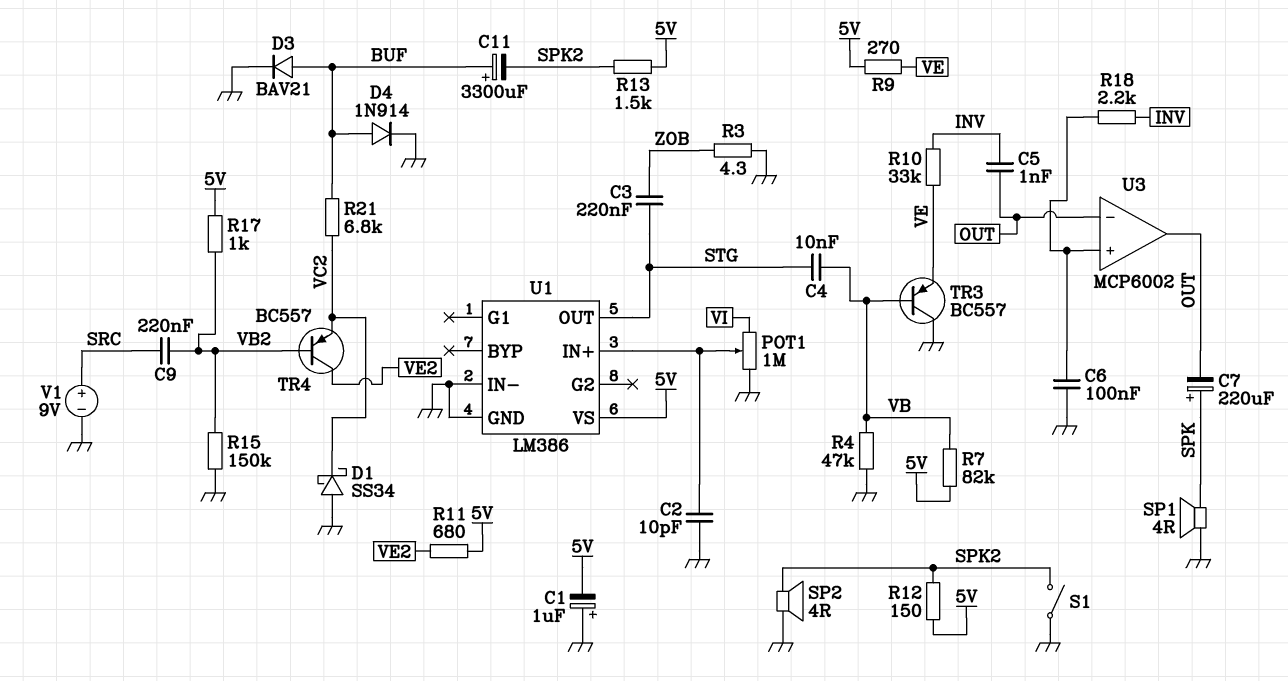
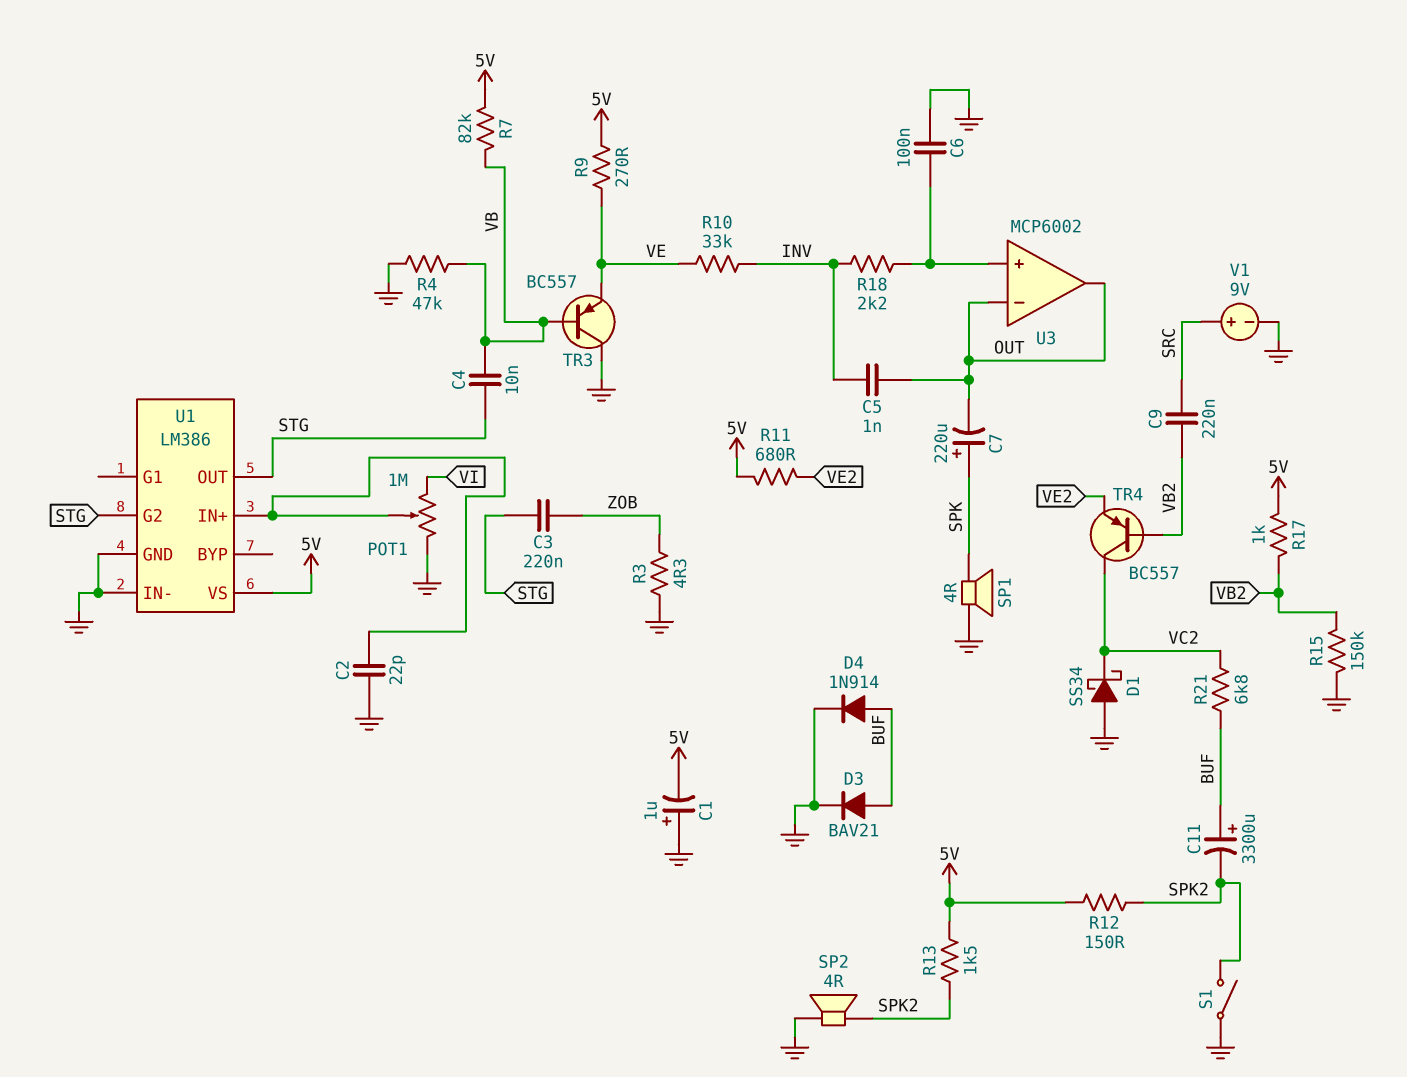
C2: 10pF (GND, U1/IN+) -> 22pF (GND, U1/IN+)
TR4: PNP BC557 (B VB2, C VE2, E VC2) -> PNP BC557 (B VB2, C VC2, E VE2)
U1 pin G2: none -> STG

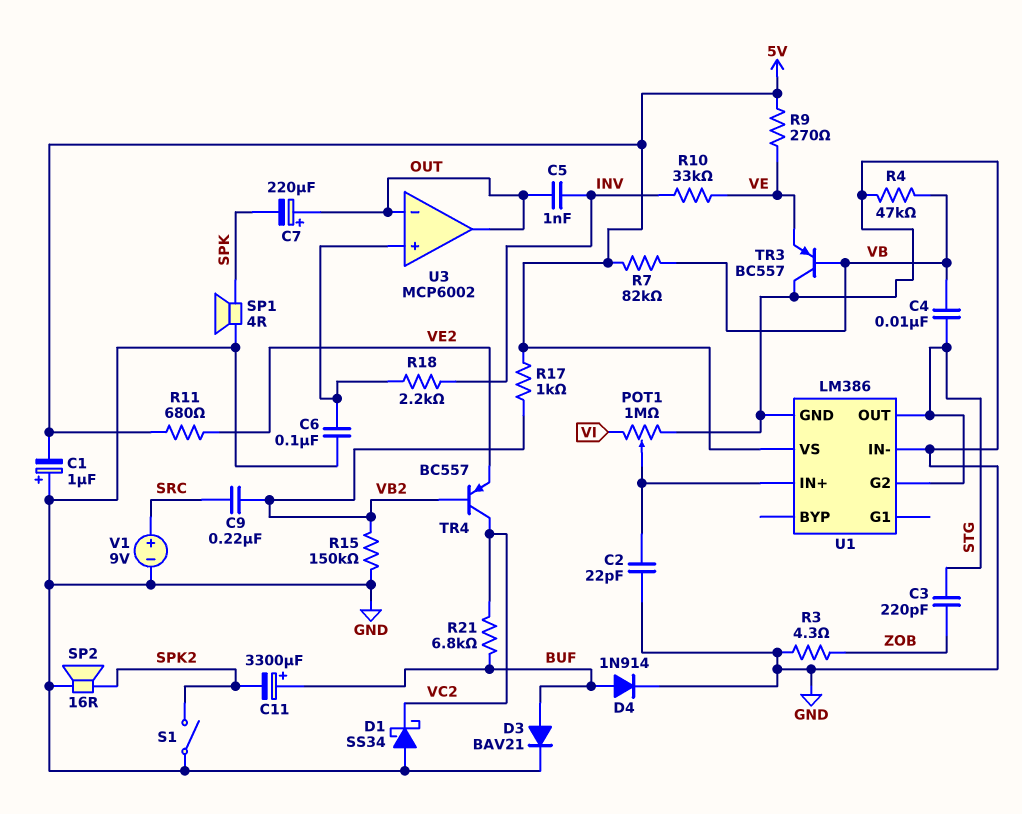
C3: 220nF (STG, ZOB) -> 220pF (STG, ZOB)
C7: 220uF (plus SPK, minus OUT) -> 220uF (plus OUT, minus SPK)
R12: 150 (5V, SPK2) -> none
R13: 1.5k (5V, SPK2) -> none
SP2: speaker 4R (GND, SPK2) -> speaker 16R (GND, SPK2)

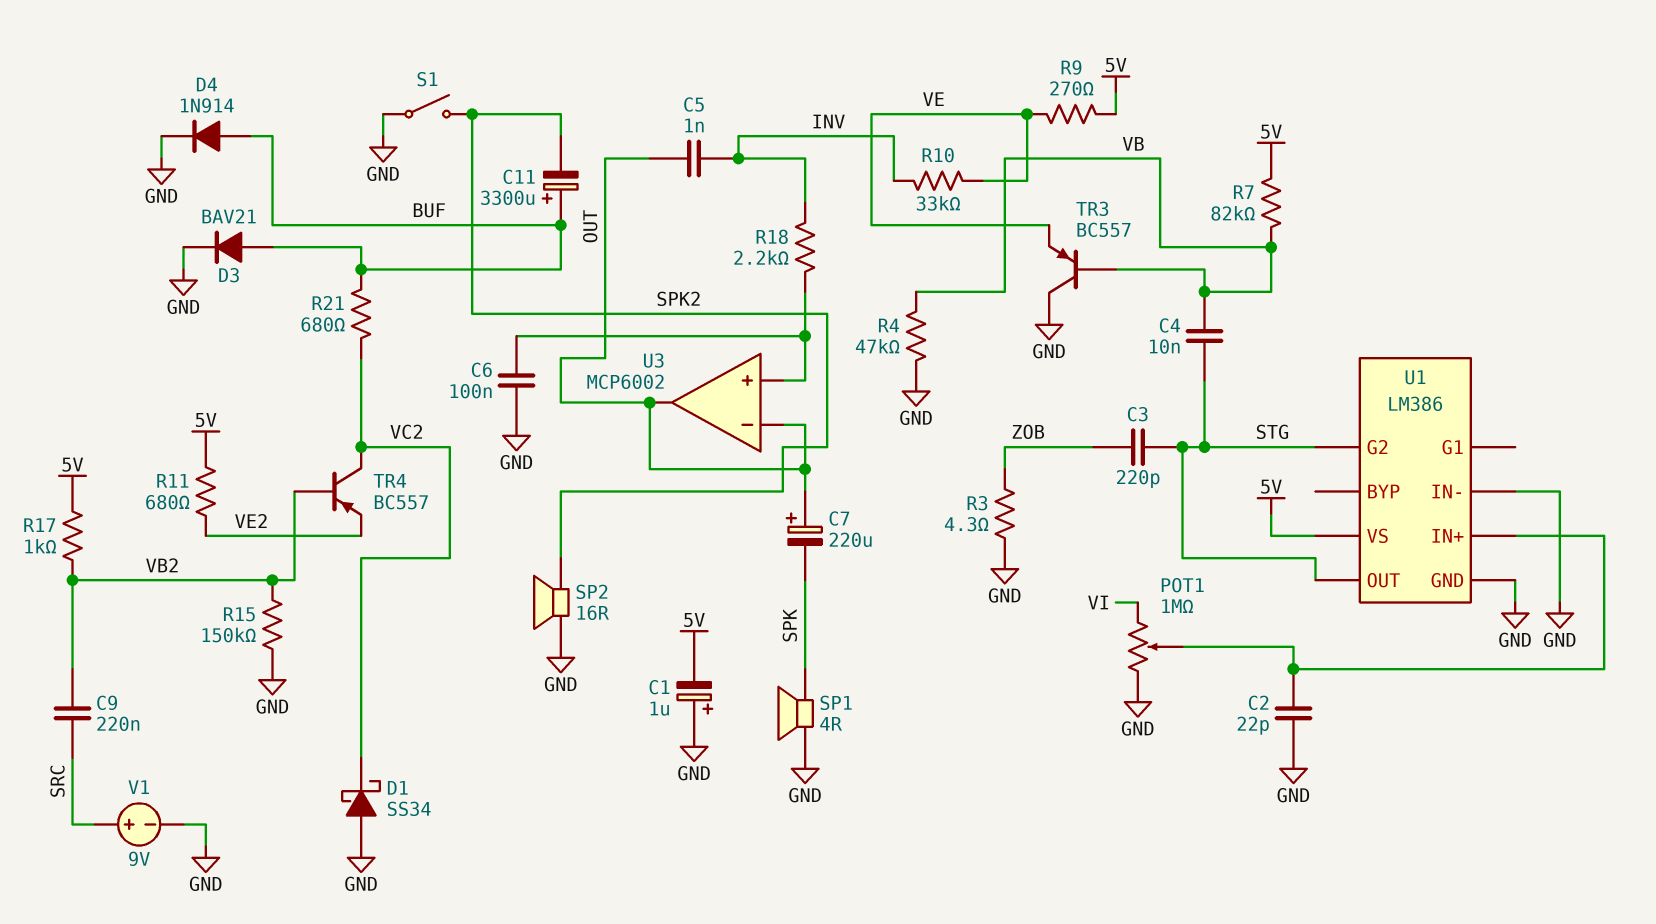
R21: 6.8k (BUF, VC2) -> 680 (BUF, VC2)

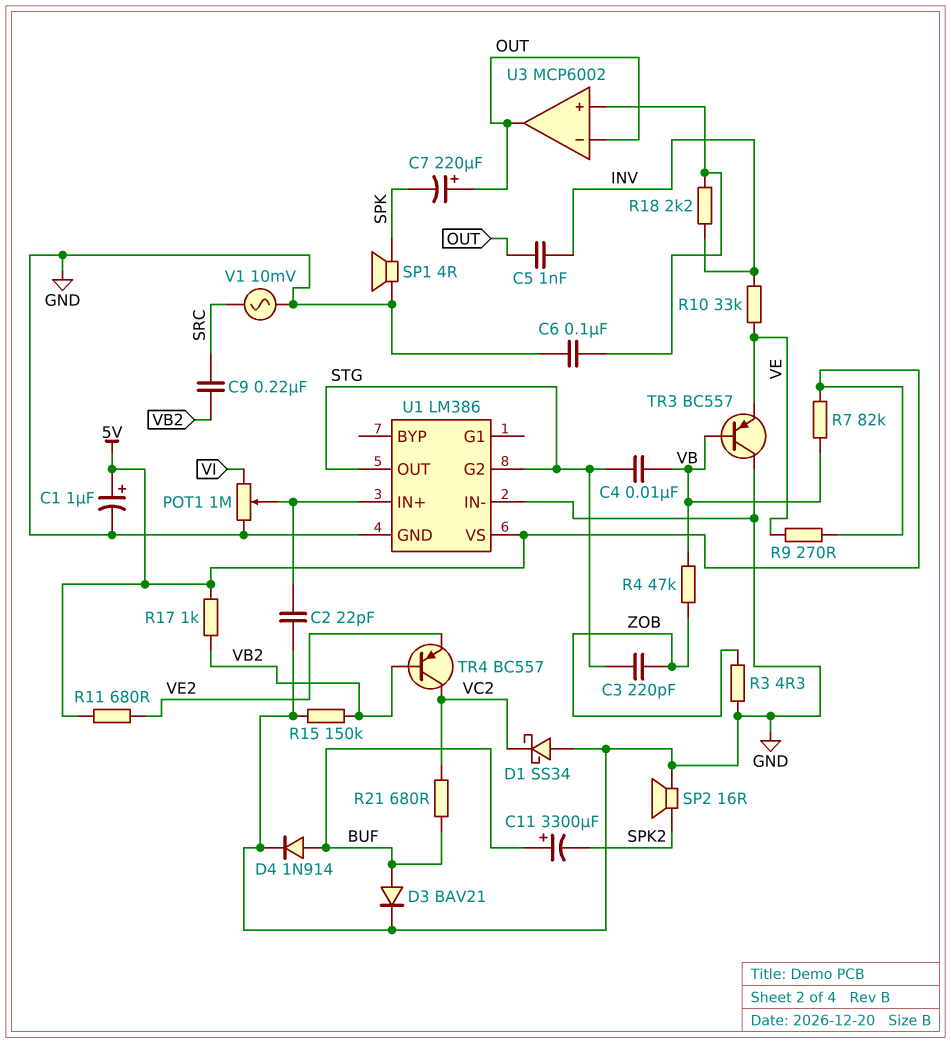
C1: 1uF (plus GND, minus 5V) -> 1uF (plus 5V, minus GND)
R4: 47k (GND, VB) -> 47k (VB, ZOB)
S1: switch (GND, SPK2) -> none
V1: 9V (plus SRC, minus GND) -> AC 10mV (GND, SRC)

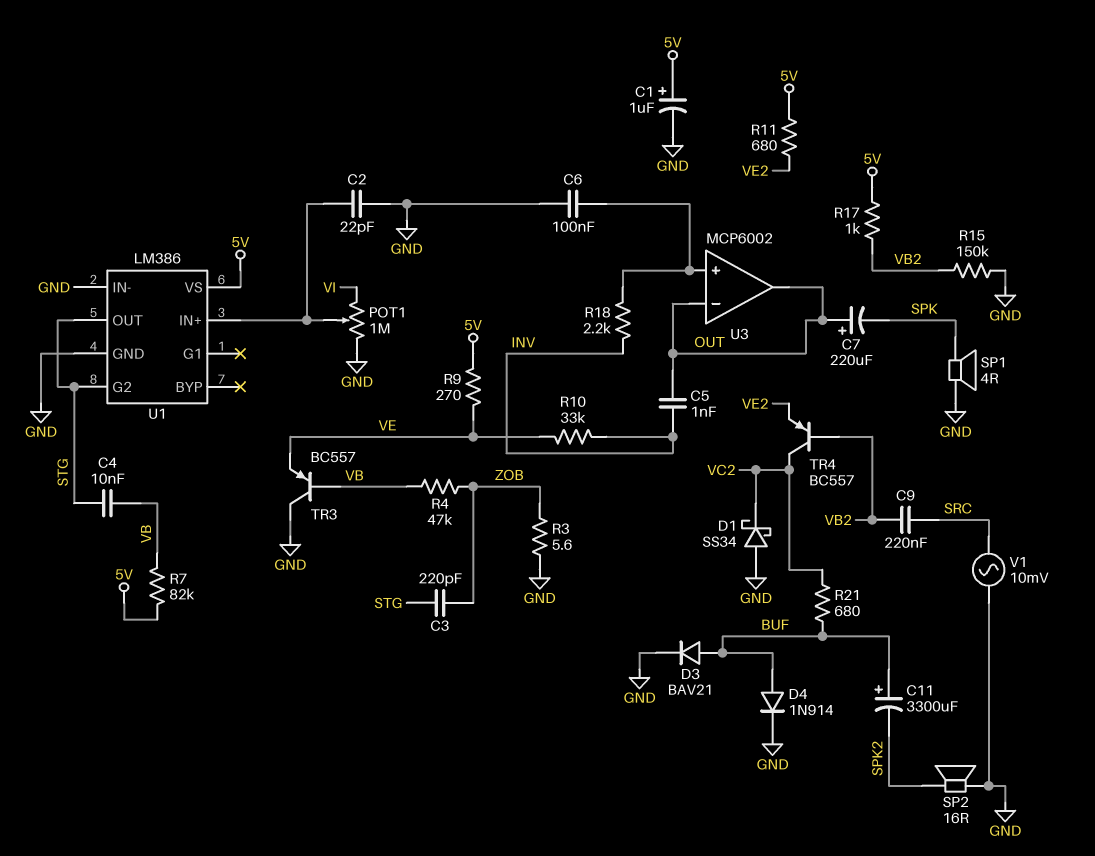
R3: 4.3 (GND, ZOB) -> 5.6 (GND, ZOB)

